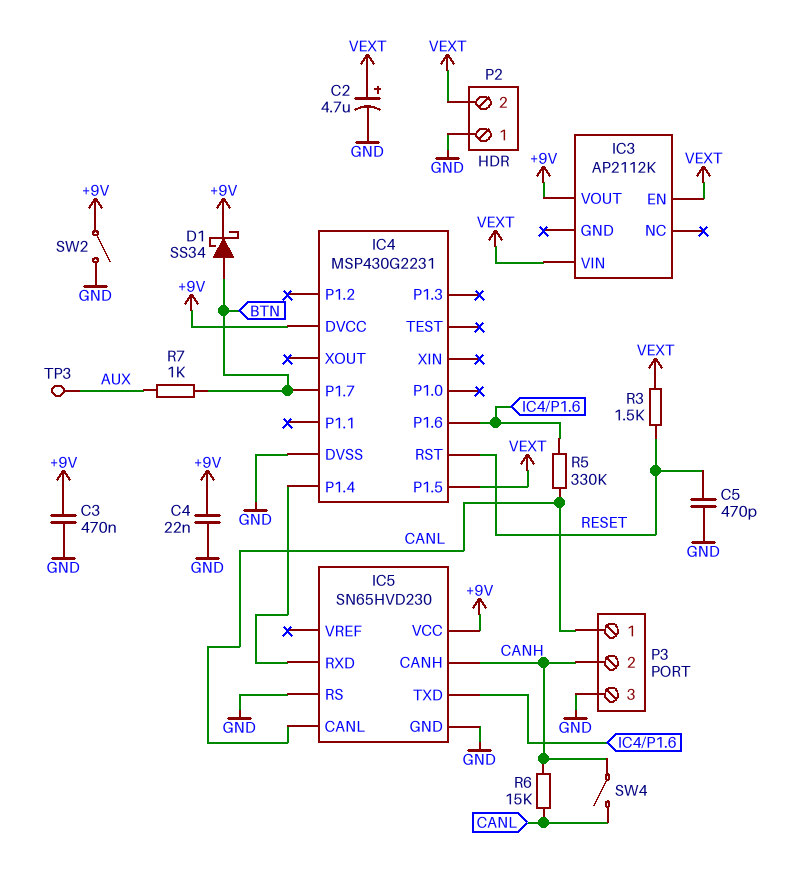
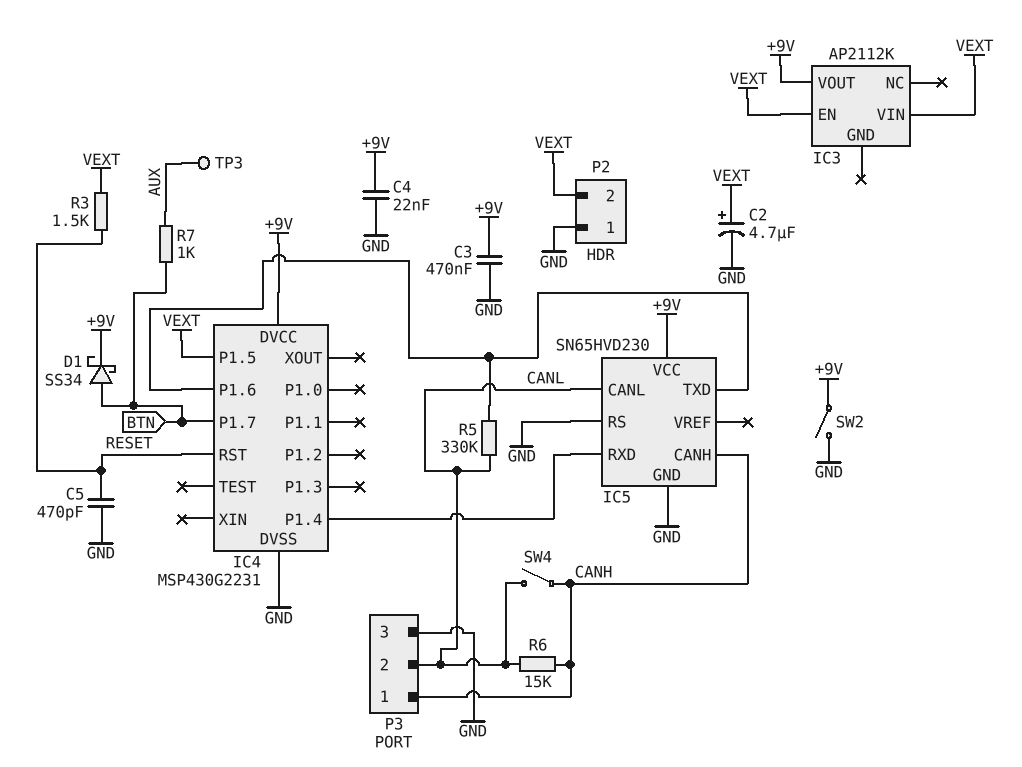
P3 pin 1: CANL -> CANH
P3 pin 2: CANH -> CANL

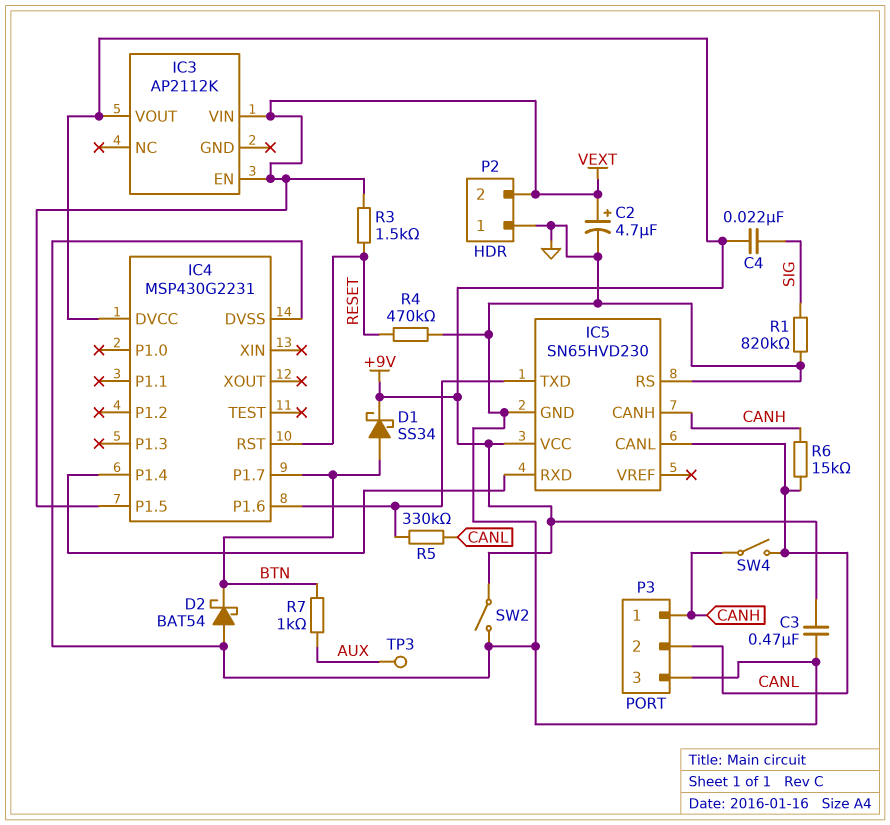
C4: 22nF (+9V, GND) -> 22nF (+9V, SIG)
C5: 470pF (GND, RESET) -> none
D2: none -> schottky BAT54 (A GND, K BTN)
R1: none -> 820k (GND, SIG)
R4: none -> 470k (GND, RESET)

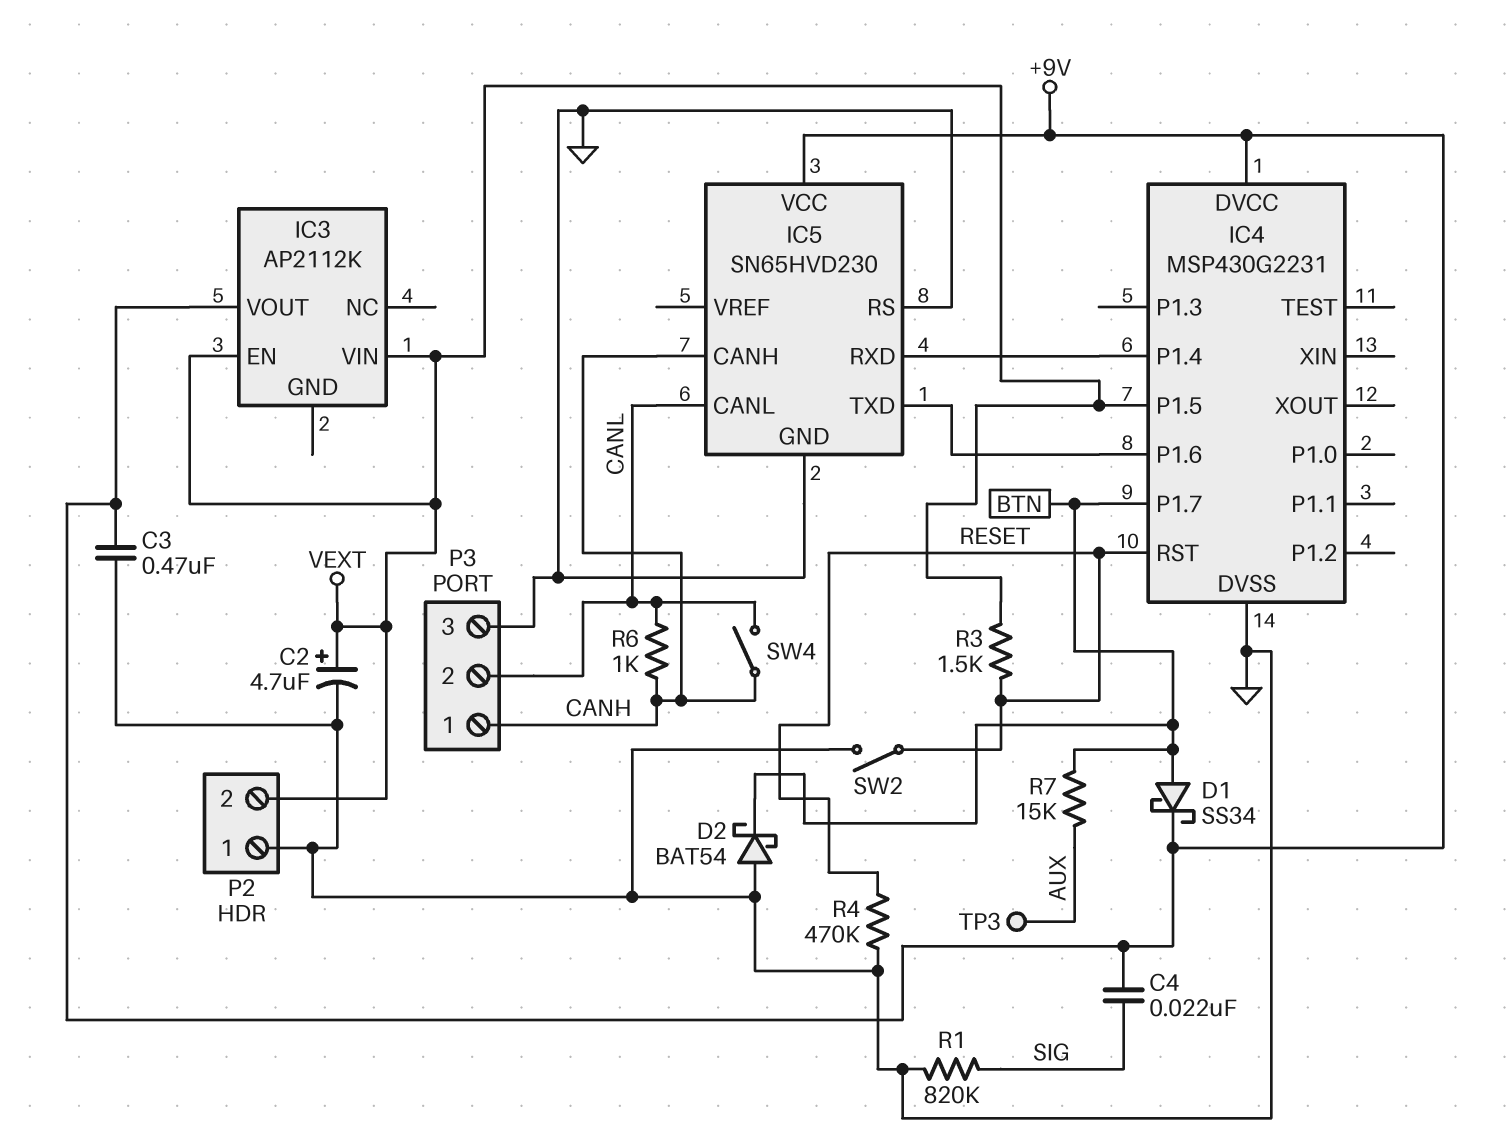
R5: 330k (CANL, IC4/P1.6) -> none
R6: 15k (CANH, CANL) -> 1k (CANH, CANL)
R7: 1k (AUX, BTN) -> 15k (AUX, BTN)
SW2: switch (+9V, GND) -> switch (GND, RESET)

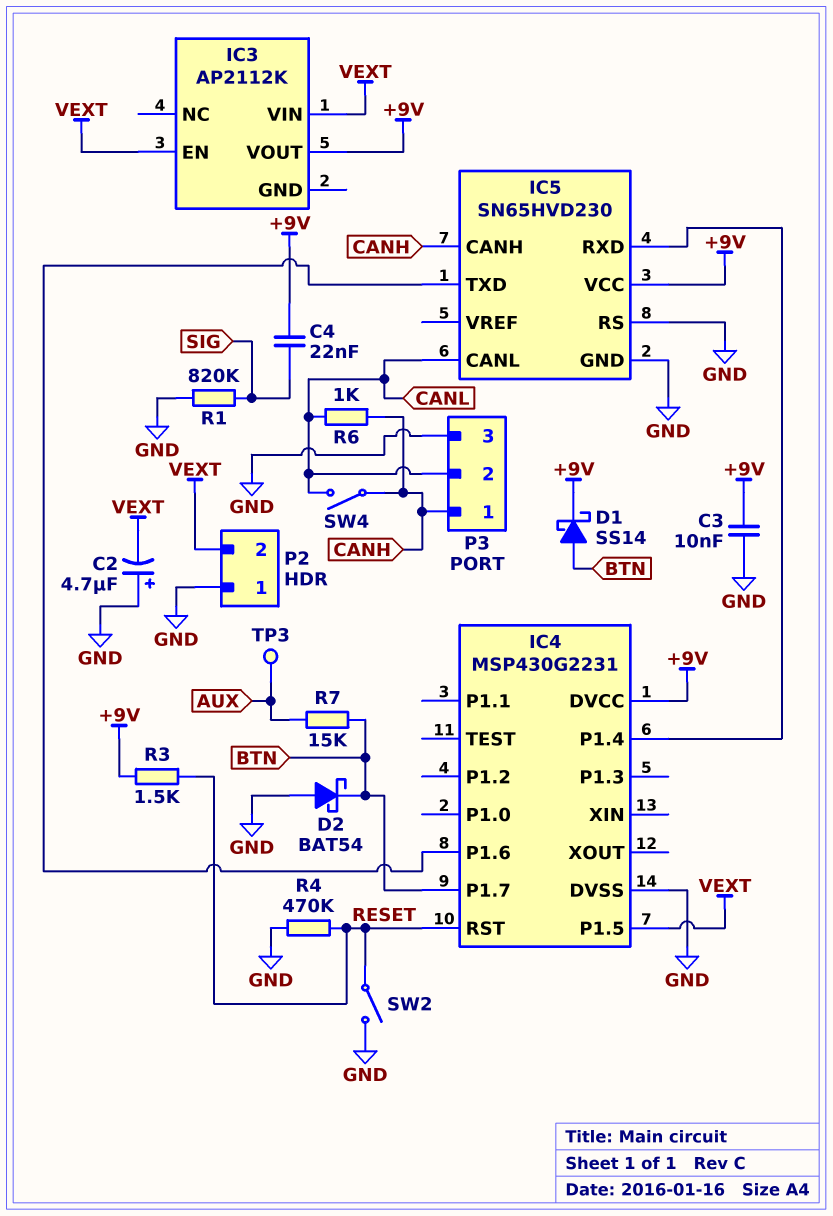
C2: 4.7uF (plus VEXT, minus GND) -> 4.7uF (plus GND, minus VEXT)
C3: 470nF (+9V, GND) -> 10nF (+9V, GND)
D1: schottky SS34 (A BTN, K +9V) -> schottky SS14 (A BTN, K +9V)
R3: 1.5k (RESET, VEXT) -> 1.5k (+9V, RESET)

